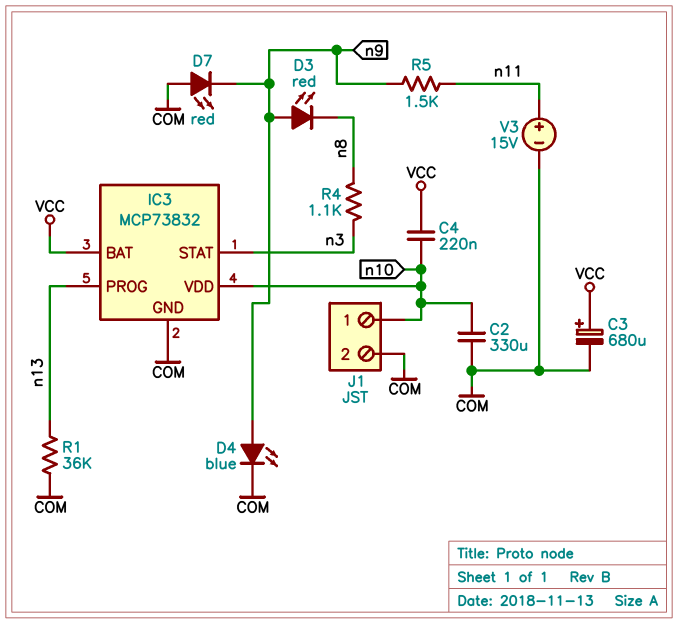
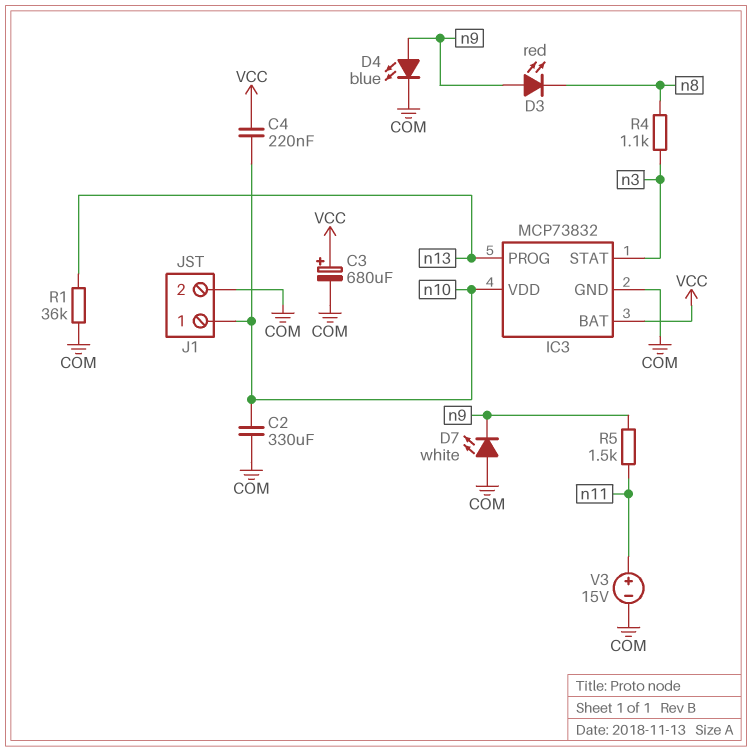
D7: LED red (A COM, K n9) -> LED white (A COM, K n9)

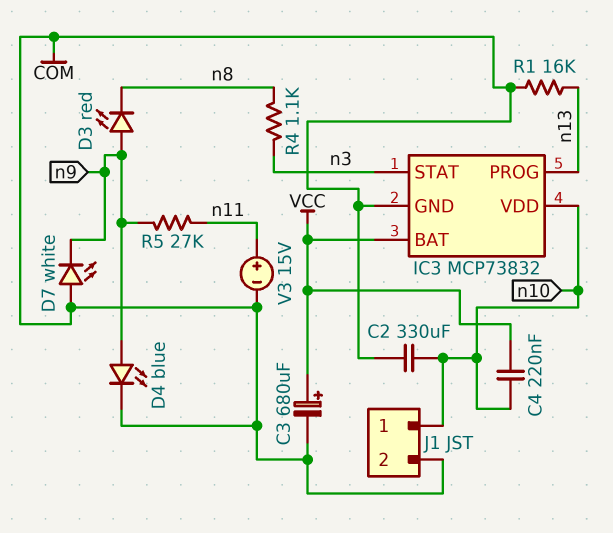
R1: 36k (COM, n13) -> 16k (COM, n13)
R5: 1.5k (n9, n11) -> 27k (n9, n11)

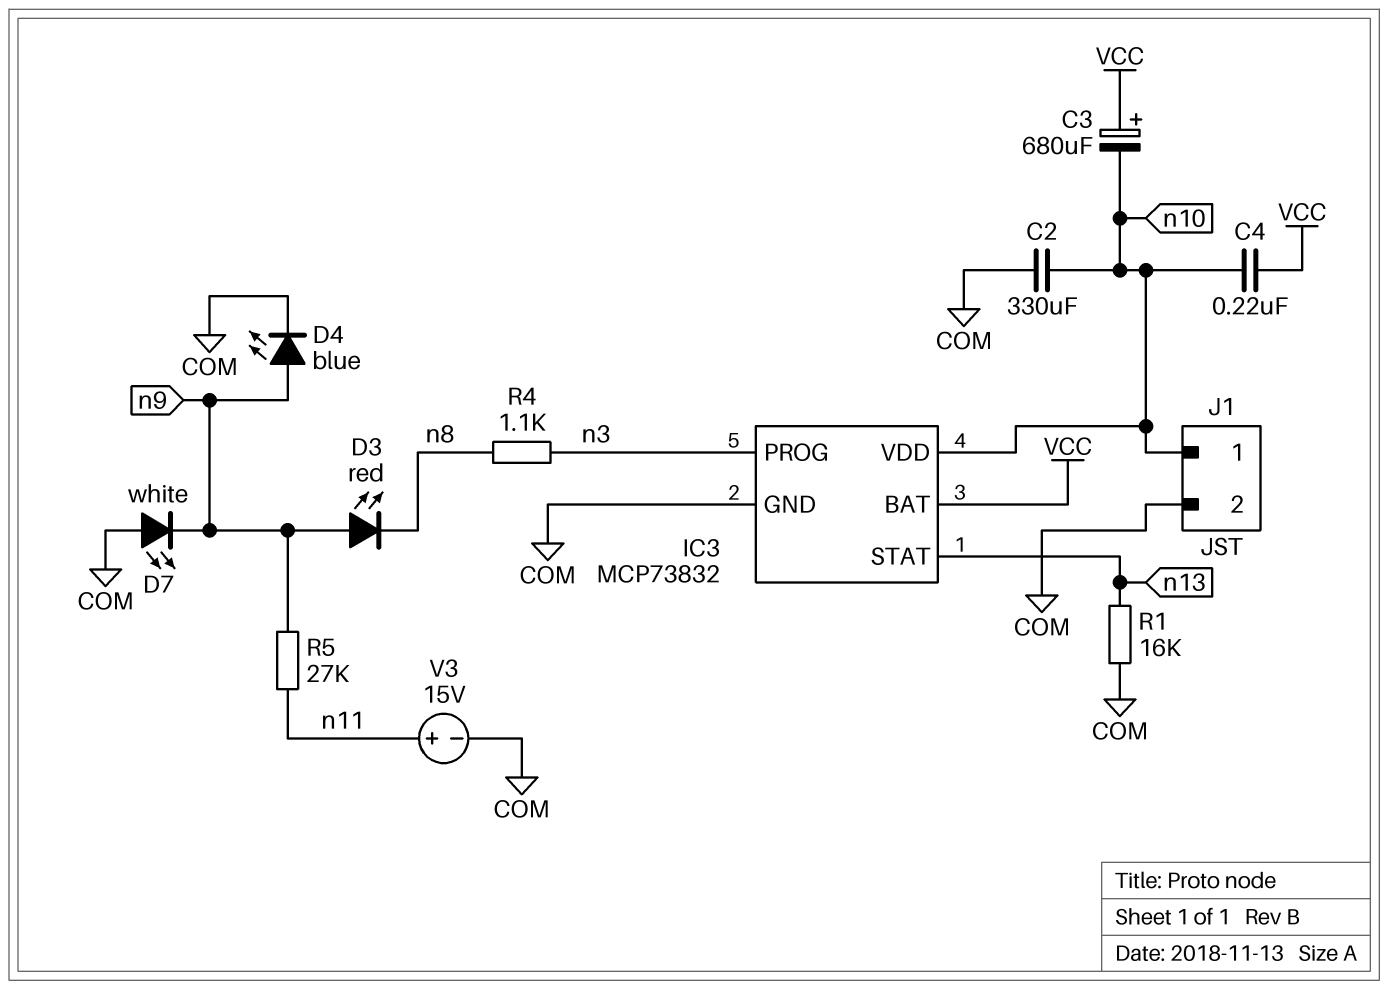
C3: 680uF (plus VCC, minus COM) -> 680uF (plus VCC, minus n10)
IC3 pin PROG: n13 -> n3
IC3 pin STAT: n3 -> n13

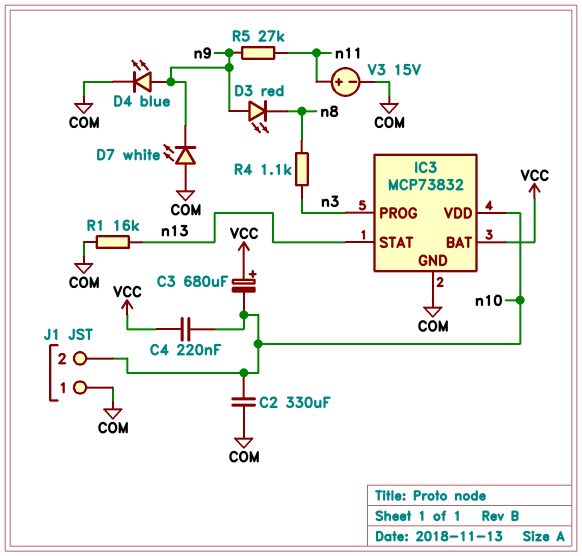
J1 pin 1: n10 -> COM
J1 pin 2: COM -> n10

